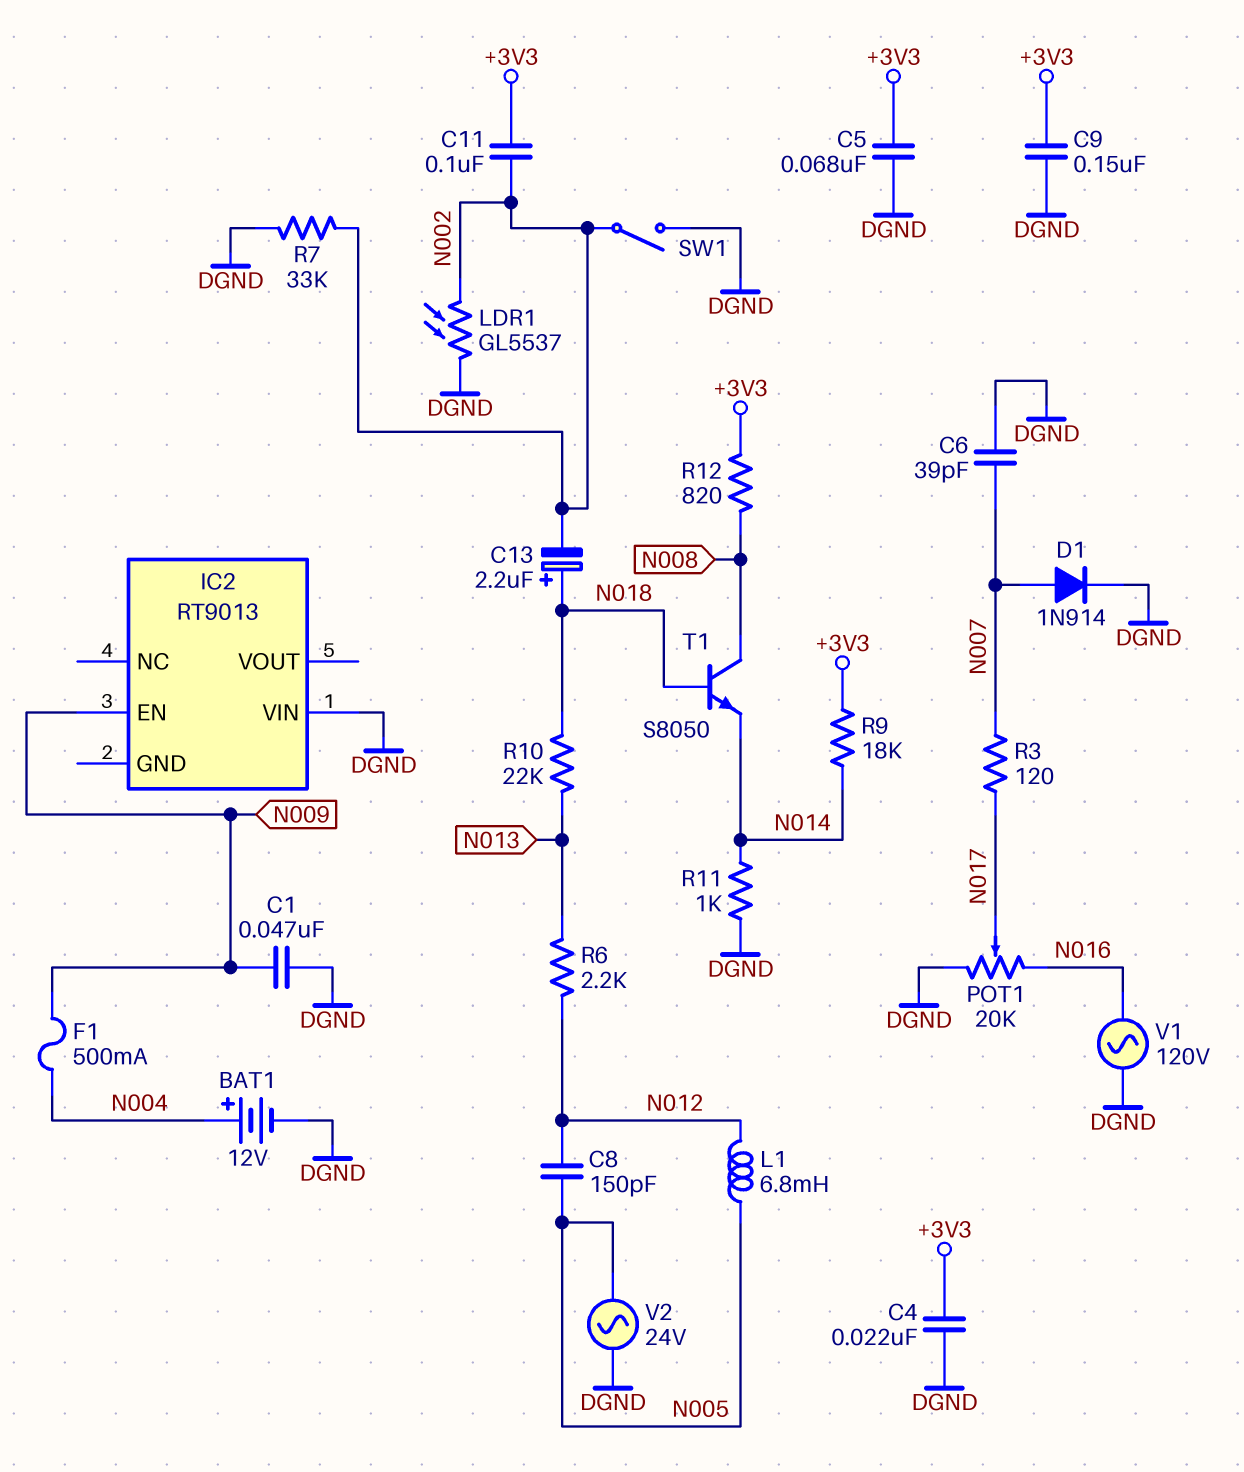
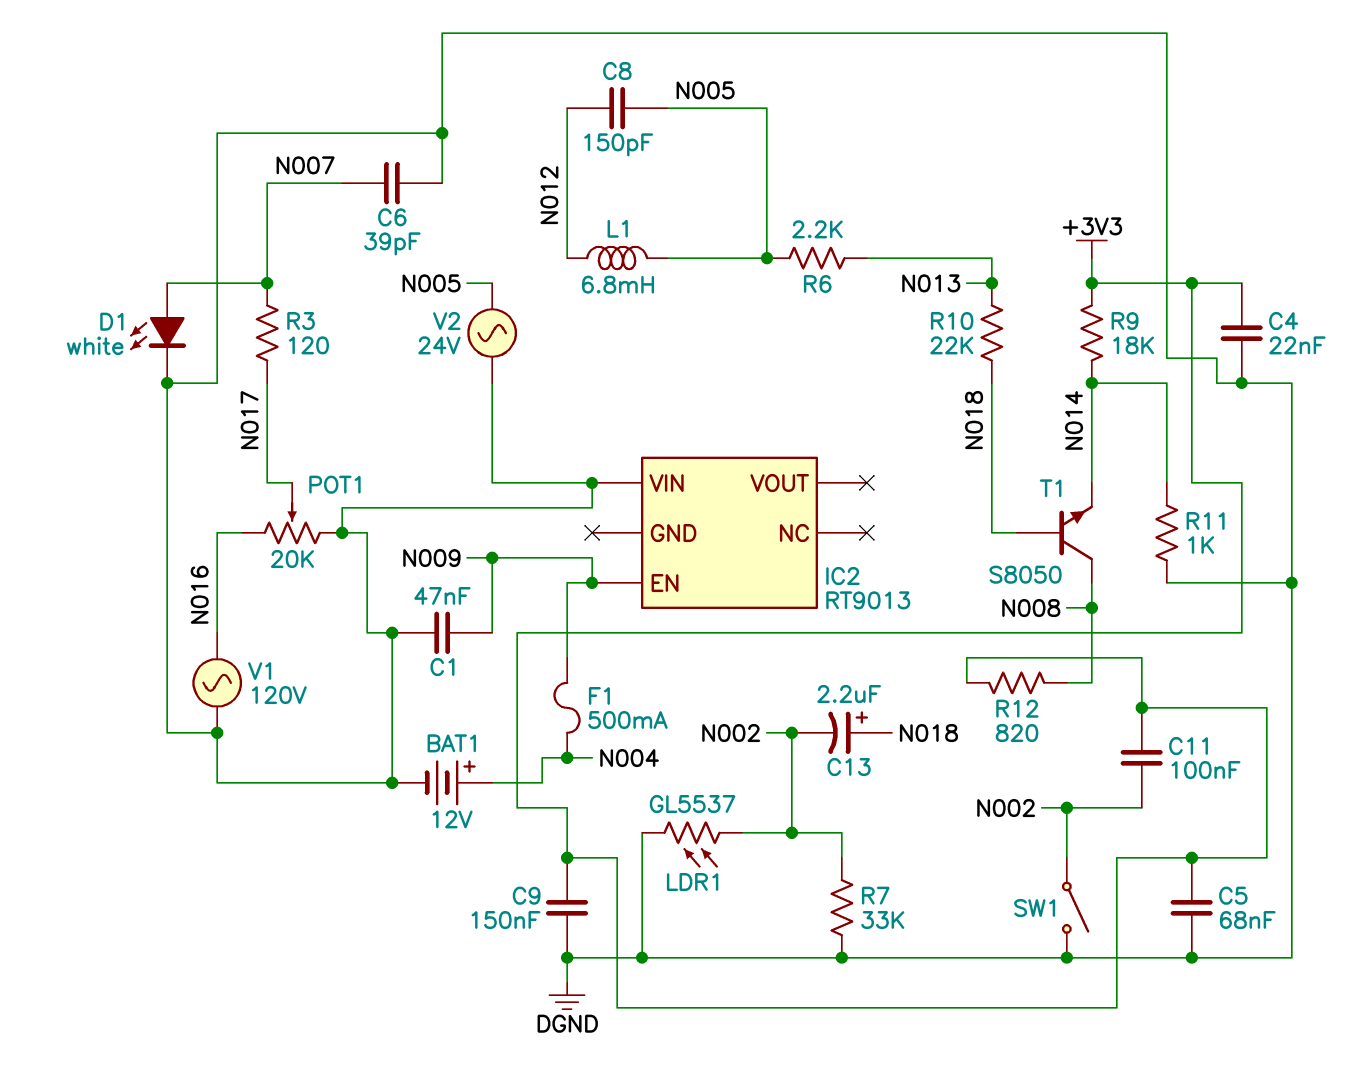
D1: diode 1N914 (A N007, K DGND) -> LED white (A N007, K DGND)
R6: 2.2k (N012, N013) -> 2.2k (N005, N013)

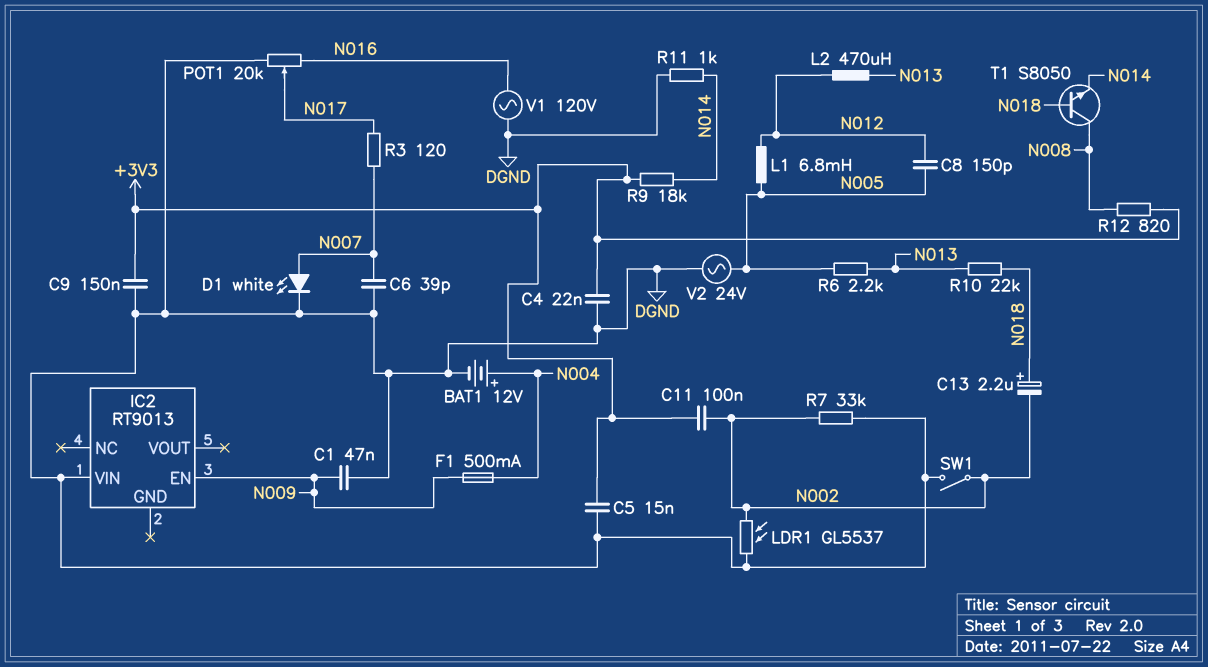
C5: 68nF (+3V3, DGND) -> 15nF (+3V3, DGND)
L2: none -> 470uH (N012, N013)

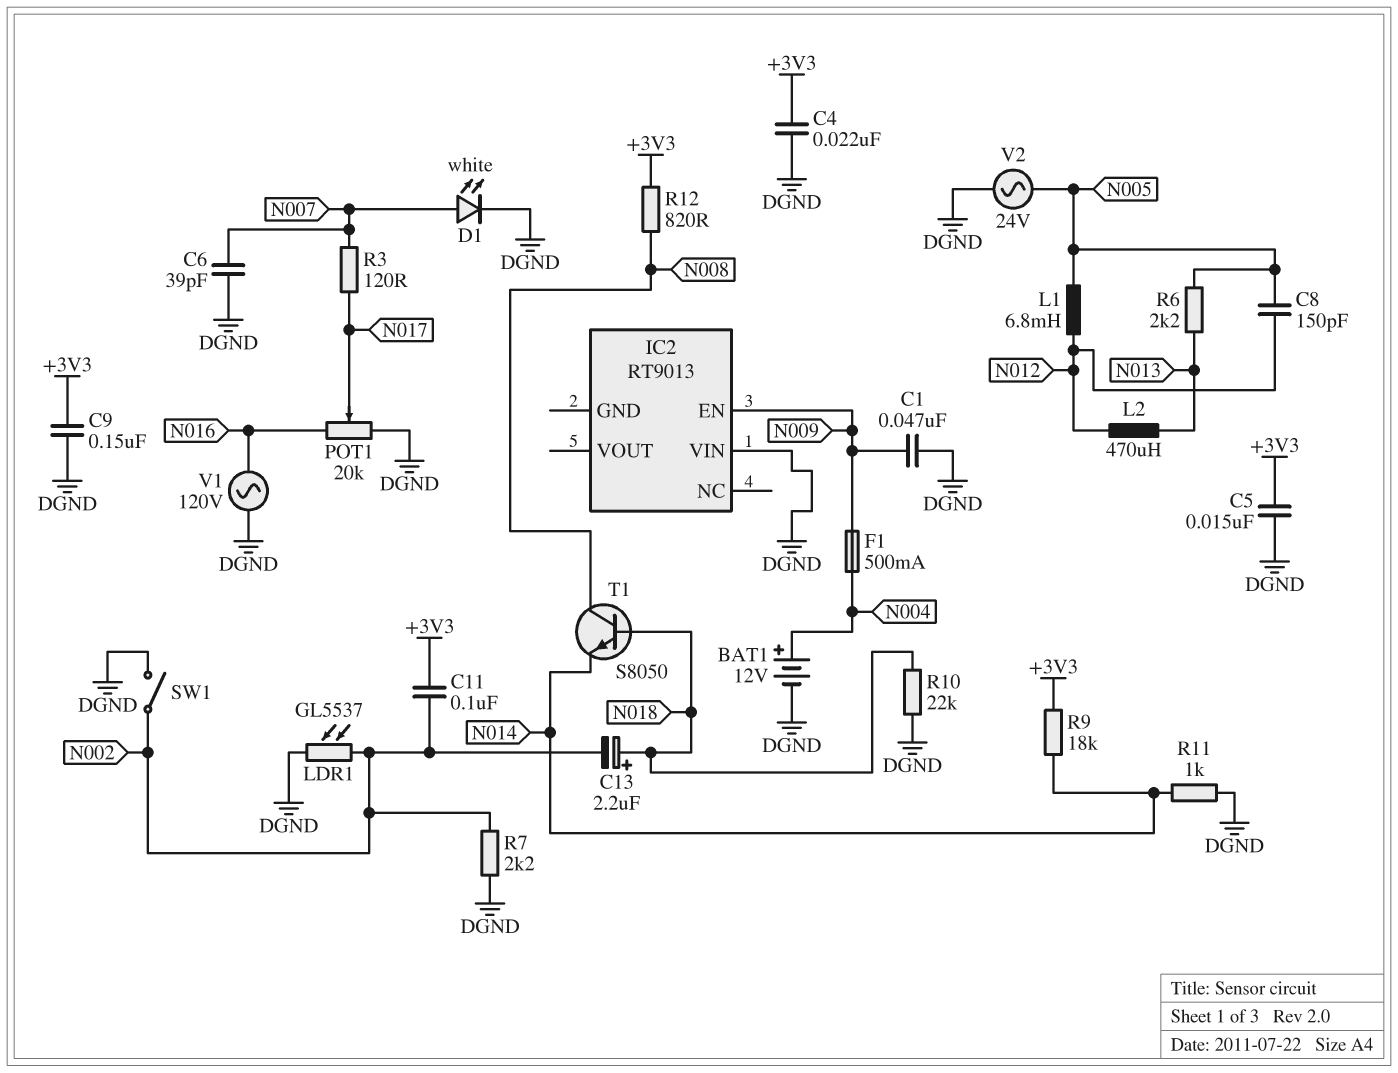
R7: 33k (DGND, N002) -> 2.2k (DGND, N002)
R10: 22k (N013, N018) -> 22k (DGND, N018)

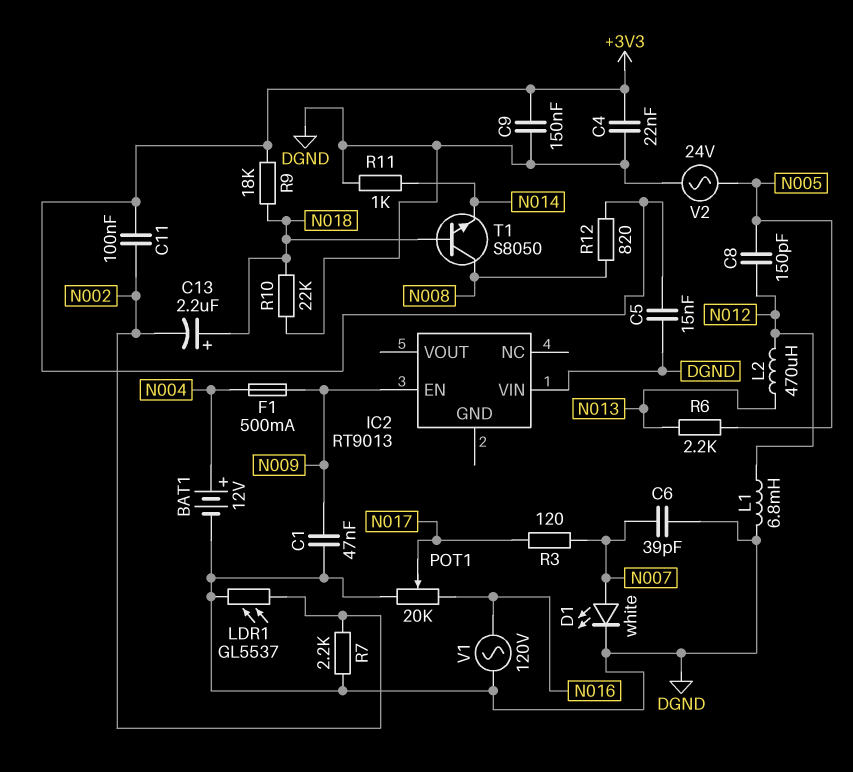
L1: 6.8mH (N005, N012) -> 6.8mH (DGND, N012)
R9: 18k (+3V3, N014) -> 18k (+3V3, N018)
SW1: switch (DGND, N002) -> none

